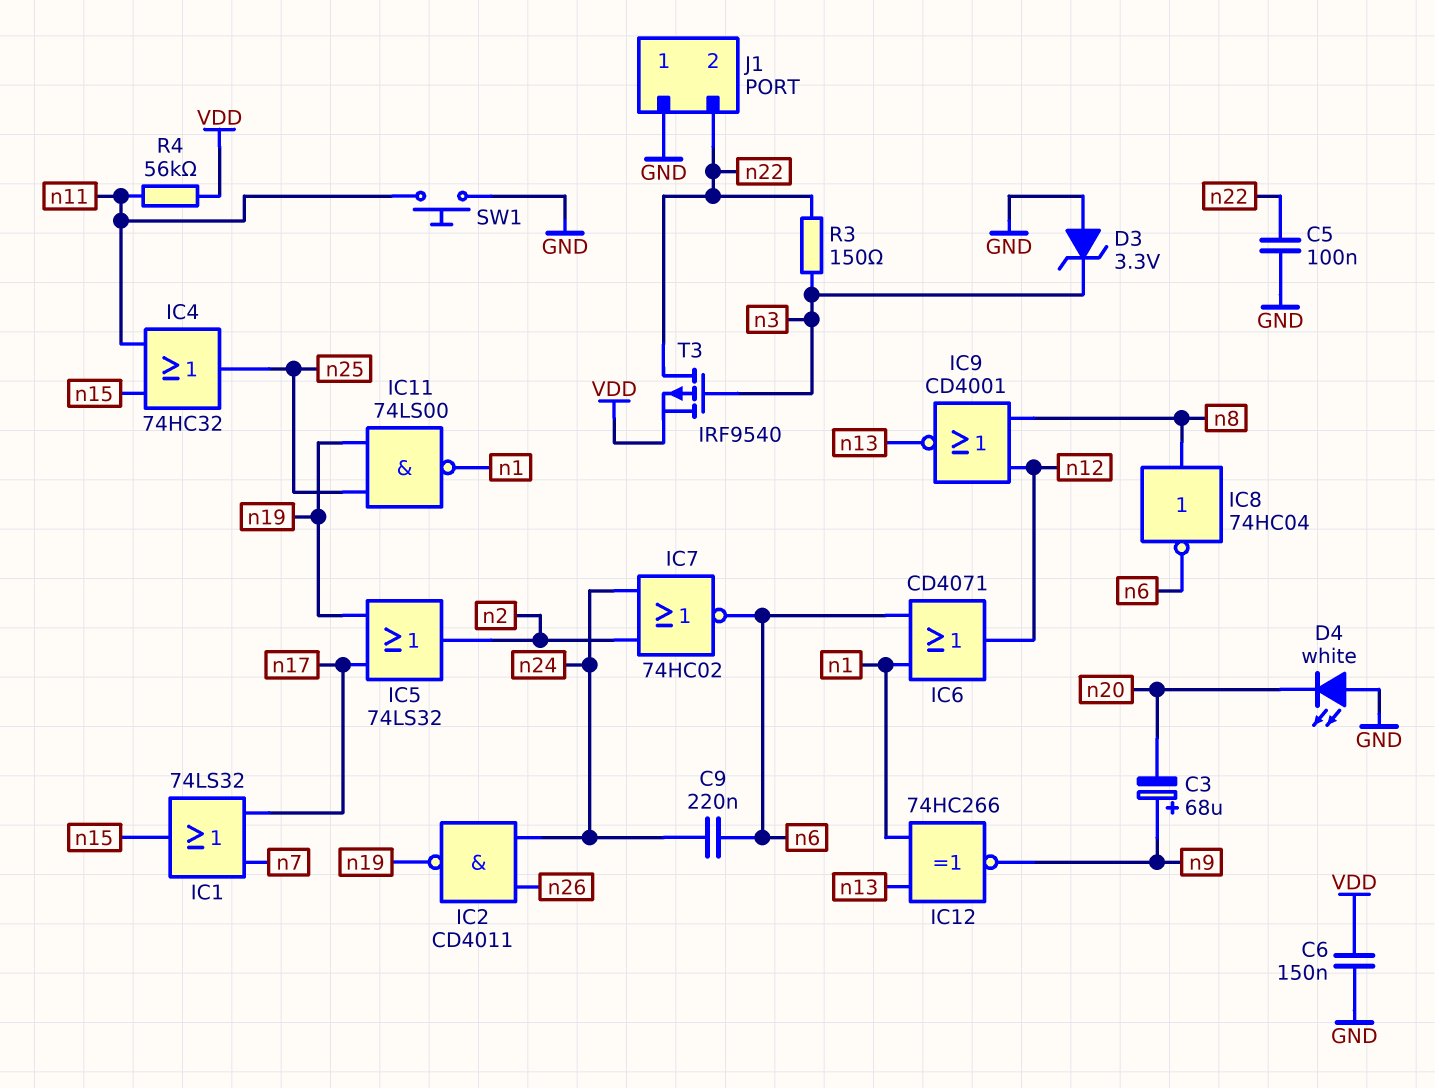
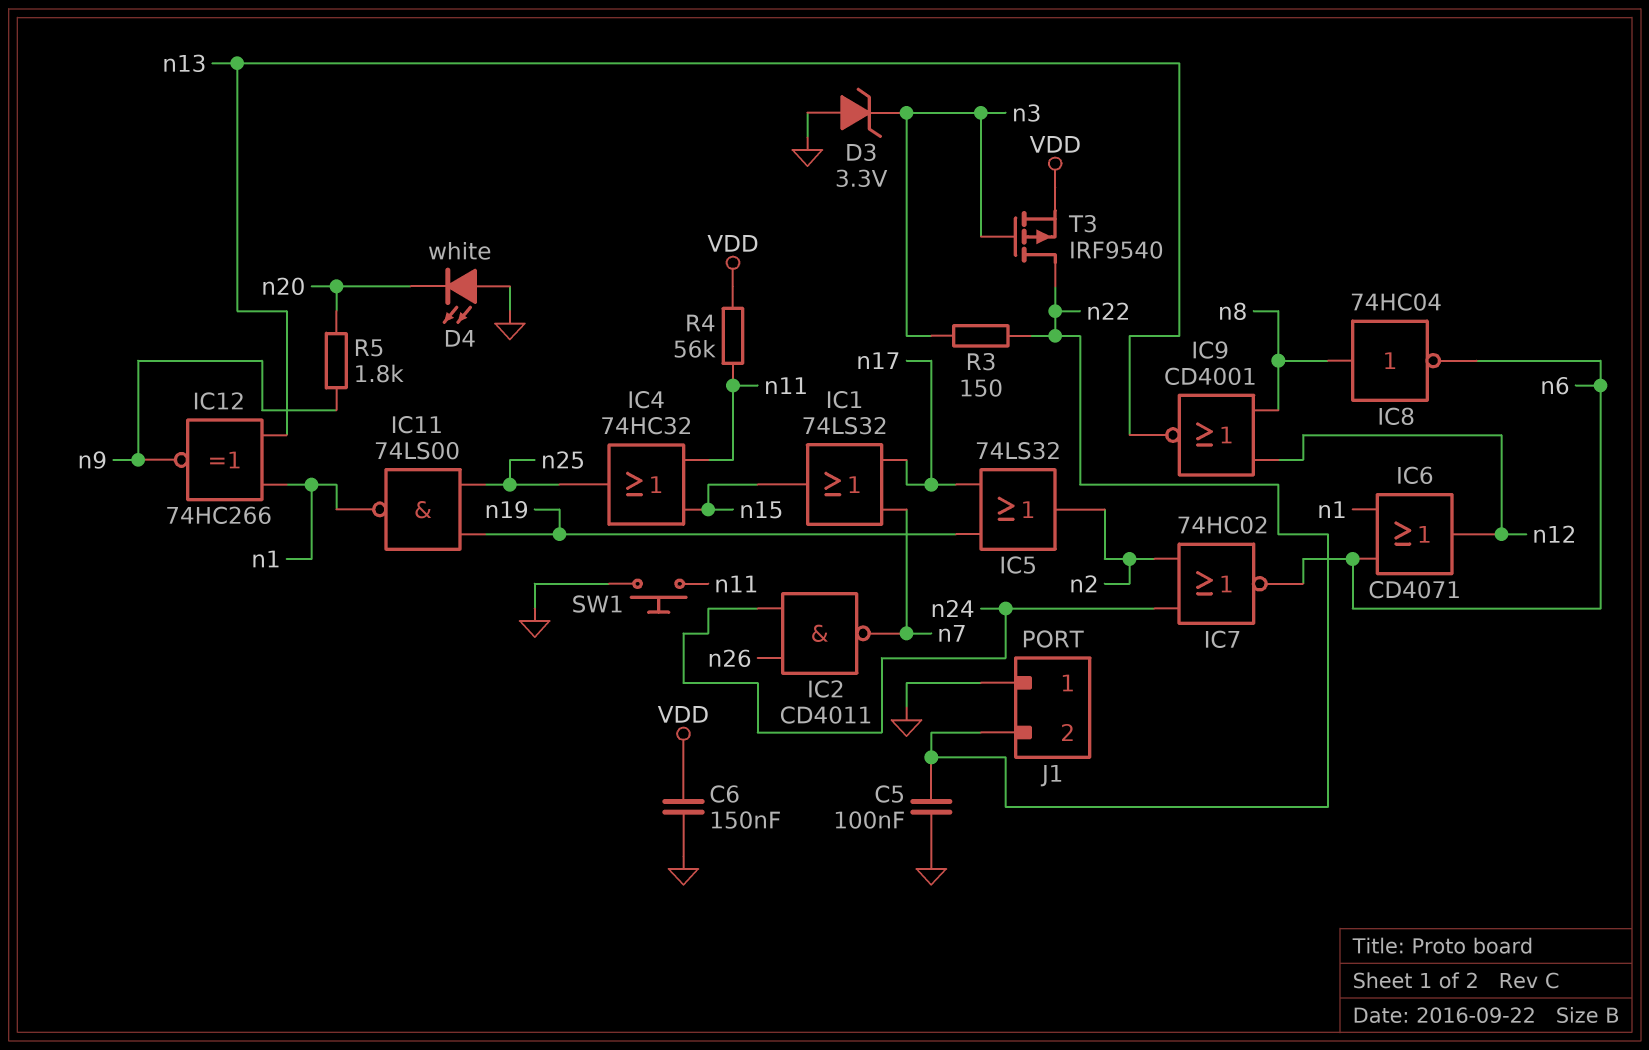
C3: 68uF (plus n9, minus n20) -> none
C9: 220nF (n6, n24) -> none
IC2: NAND CD4011 (in n24, in n26, out n19) -> NAND CD4011 (in n24, in n26, out n7)
R5: none -> 1.8k (n9, n20)

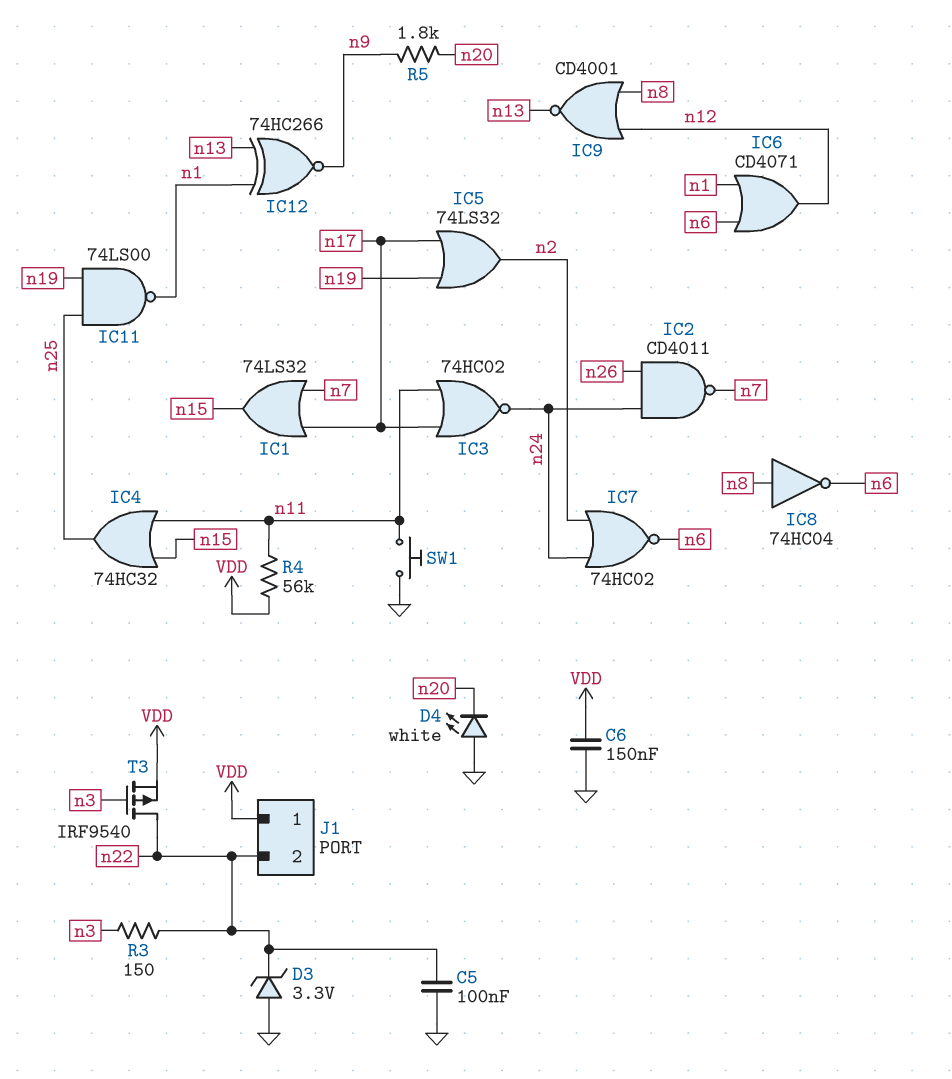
D3: zener 3.3V (A GND, K n3) -> zener 3.3V (A GND, K n22)
IC3: none -> NOR 74HC02 (in n11, in n17, out n24)
J1 pin 1: GND -> VDD

